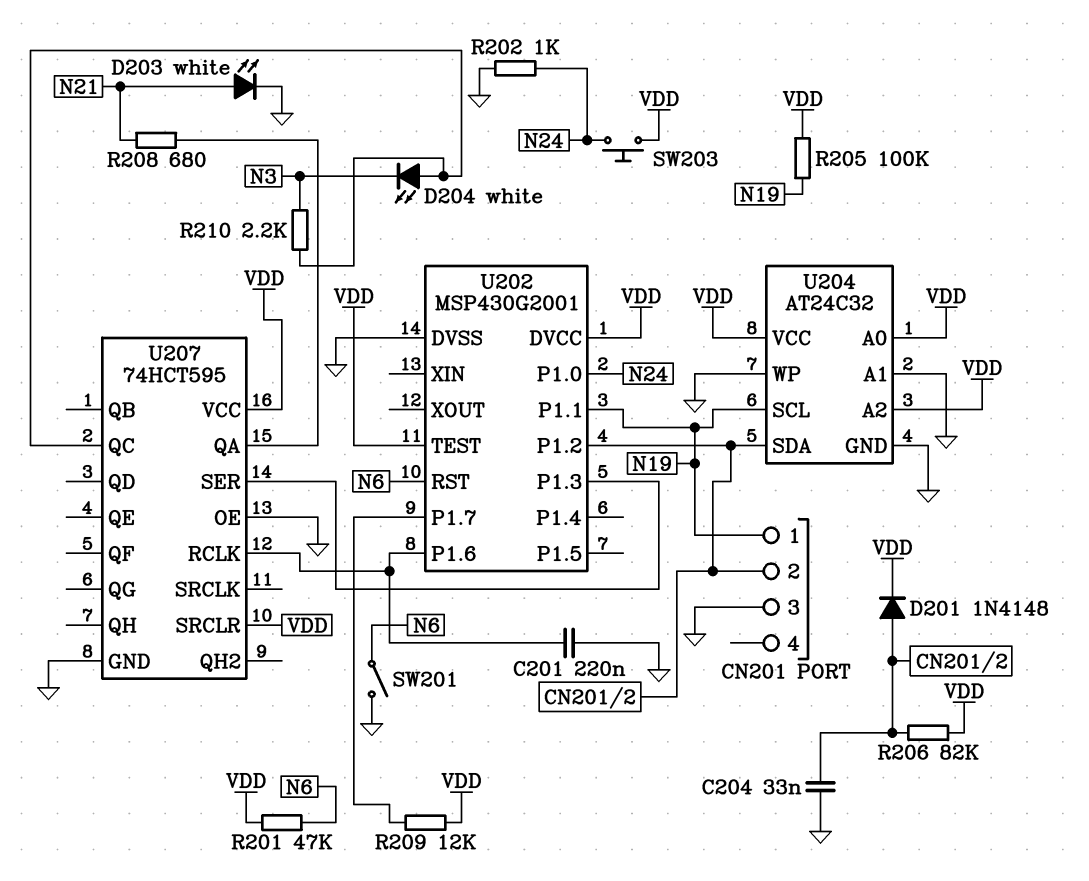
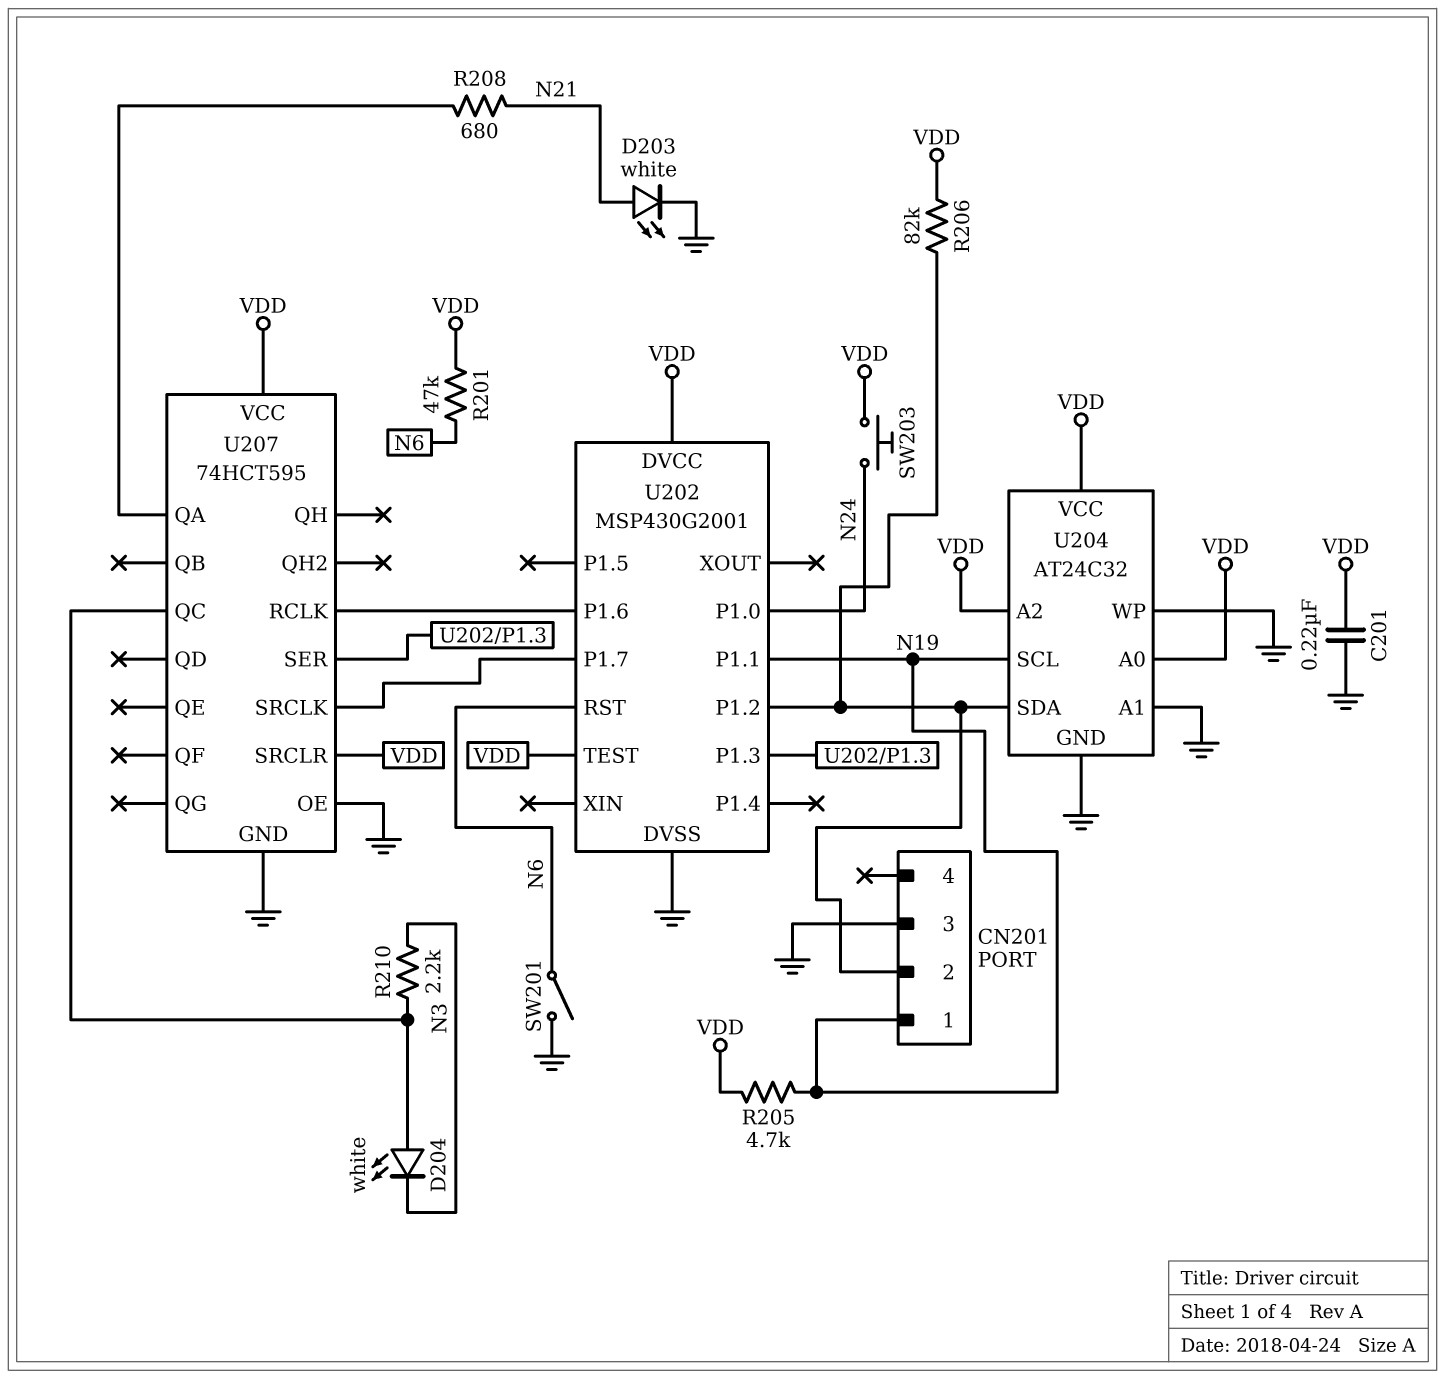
C201: 220nF (GND, U202/P1.6) -> 220nF (GND, VDD)
C204: 33nF (CN201/2, GND) -> none
D201: diode 1N4148 (A CN201/2, K VDD) -> none
R202: 1k (GND, N24) -> none
R205: 100k (N19, VDD) -> 4.7k (N19, VDD)
R209: 12k (U202/P1.7, VDD) -> none
U207 pin SRCLK: none -> U202/P1.7

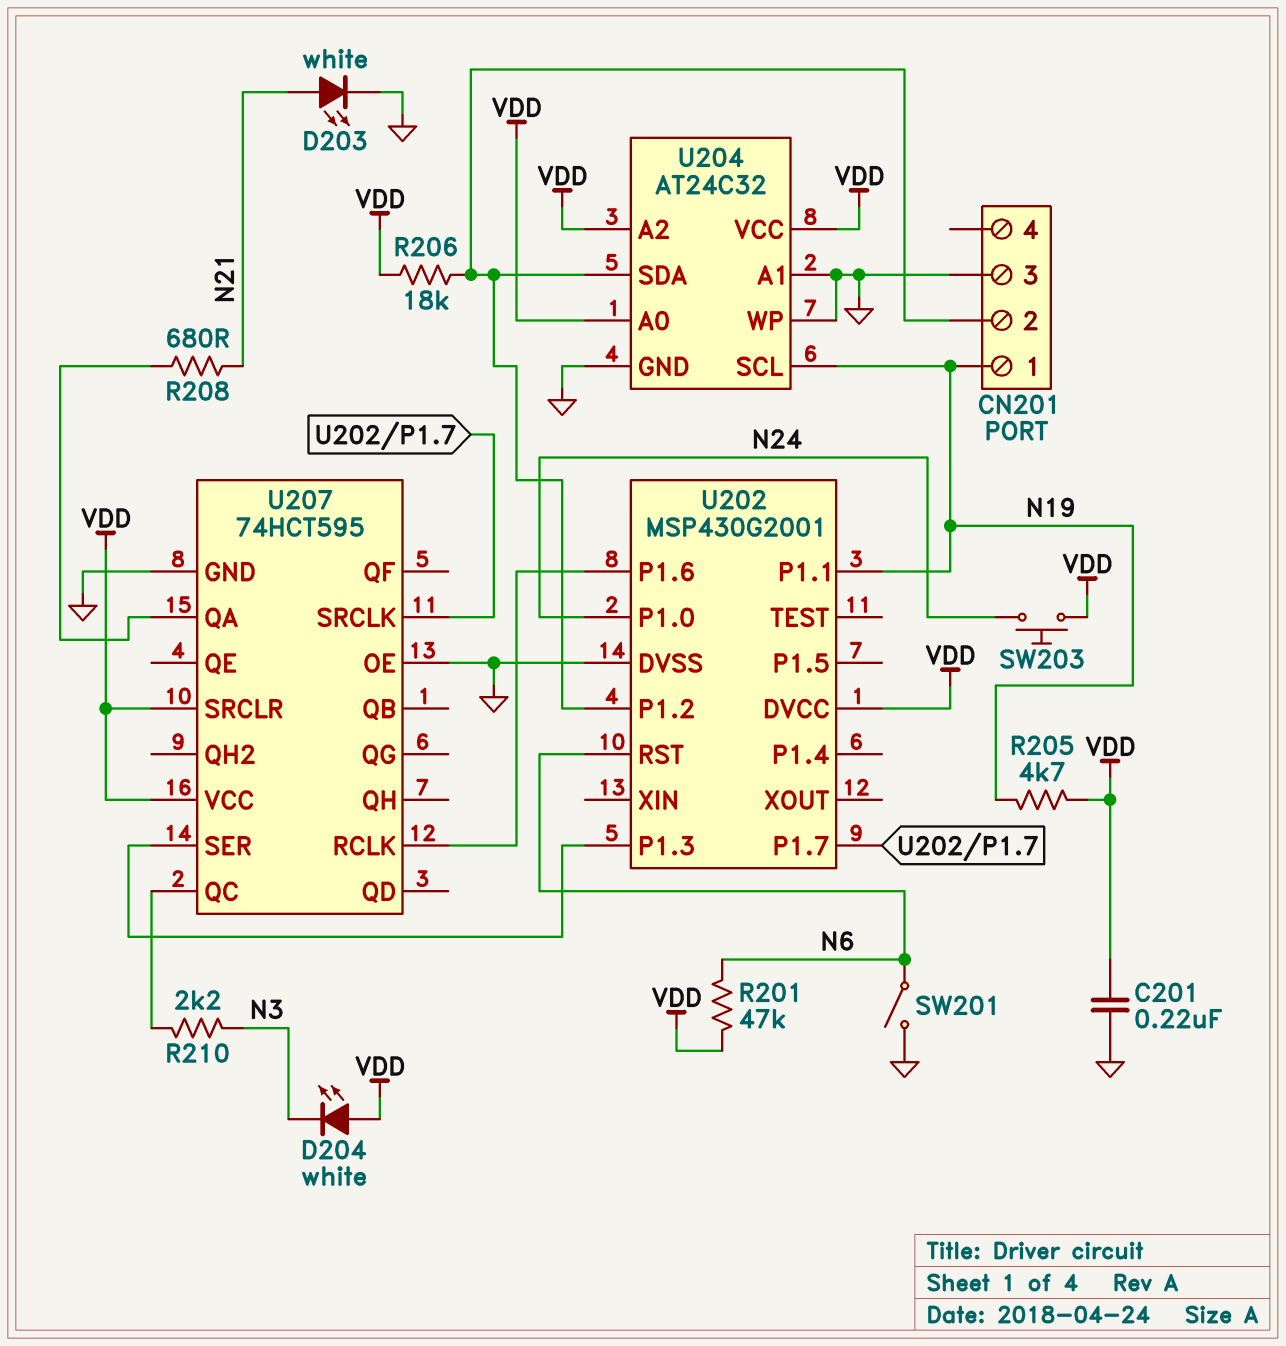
D204: LED white (A U207/QC, K N3) -> LED white (A VDD, K N3)
R206: 82k (CN201/2, VDD) -> 18k (CN201/2, VDD)
U202 pin TEST: VDD -> none

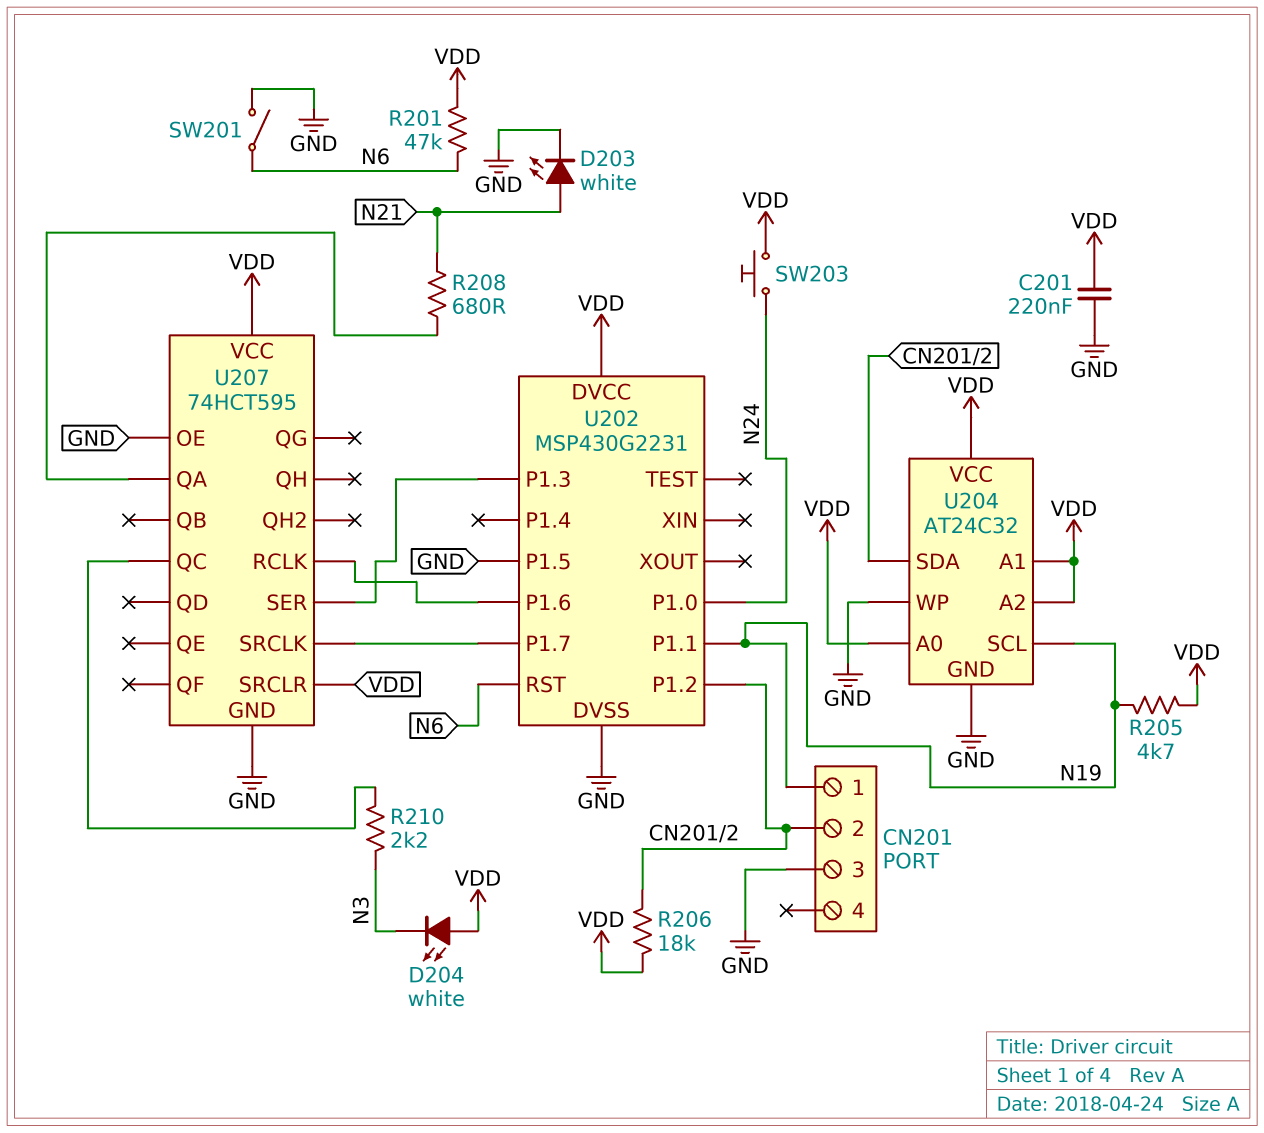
U202: MSP430G2001 -> MSP430G2231
U202 pin P1.5: none -> GND
U204 pin A1: GND -> VDD

